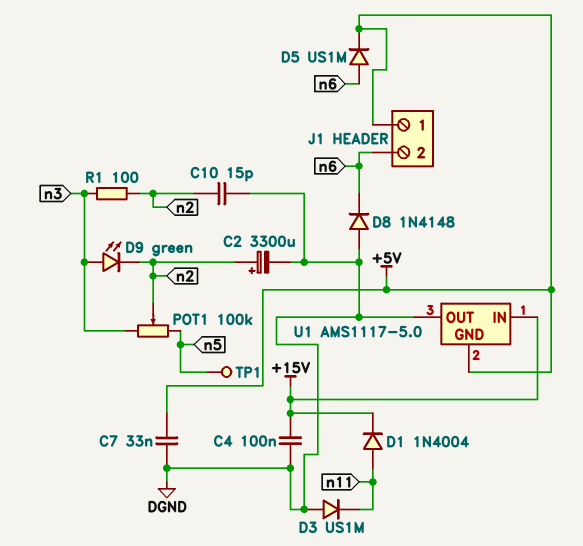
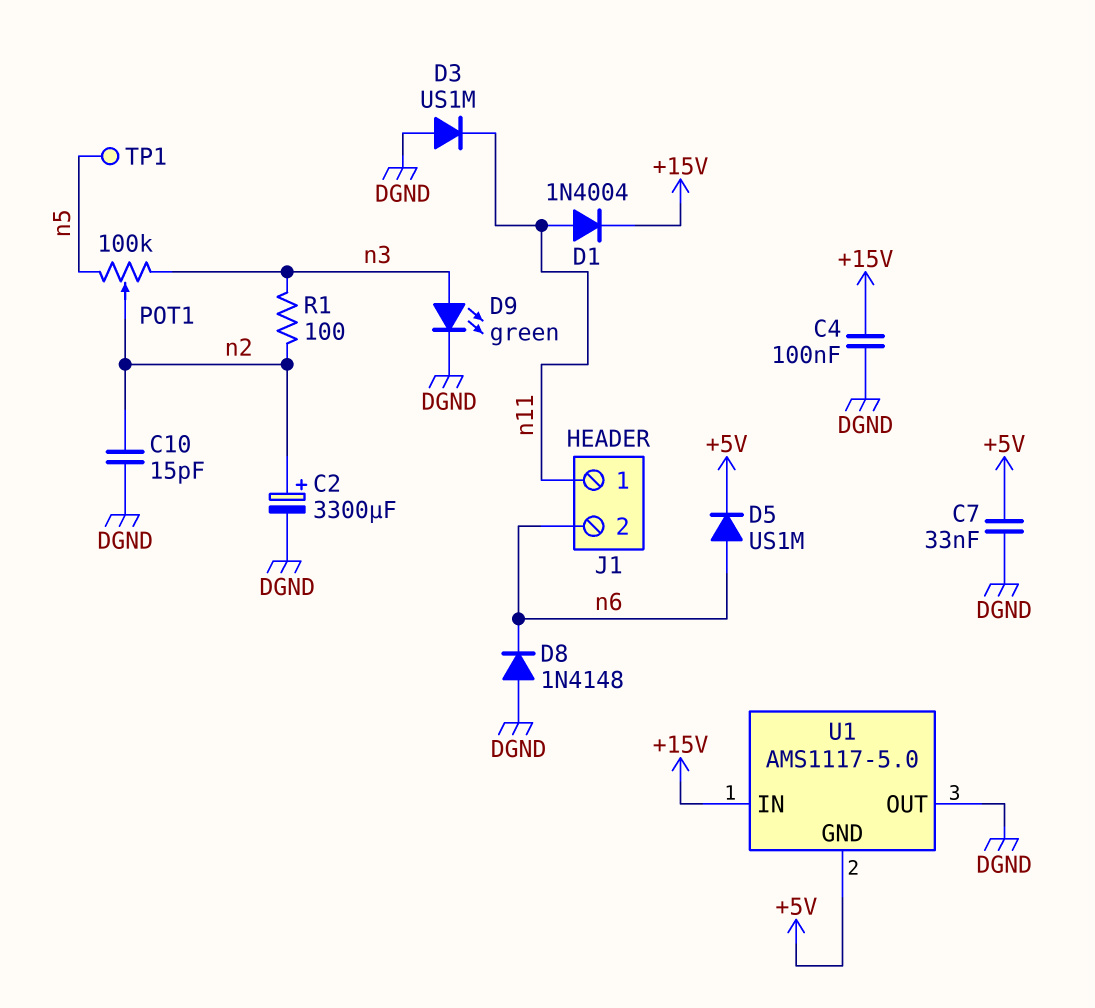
D9: LED green (A n3, K n2) -> LED green (A n3, K DGND)
J1 pin 1: +5V -> n11

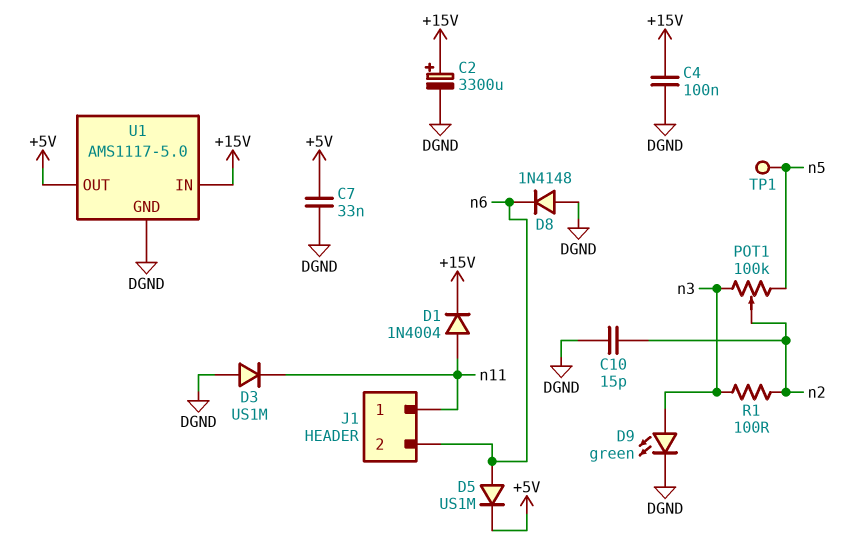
C2: 3300uF (plus n2, minus DGND) -> 3300uF (plus +15V, minus DGND)
U1 pin GND: +5V -> DGND
U1 pin OUT: DGND -> +5V

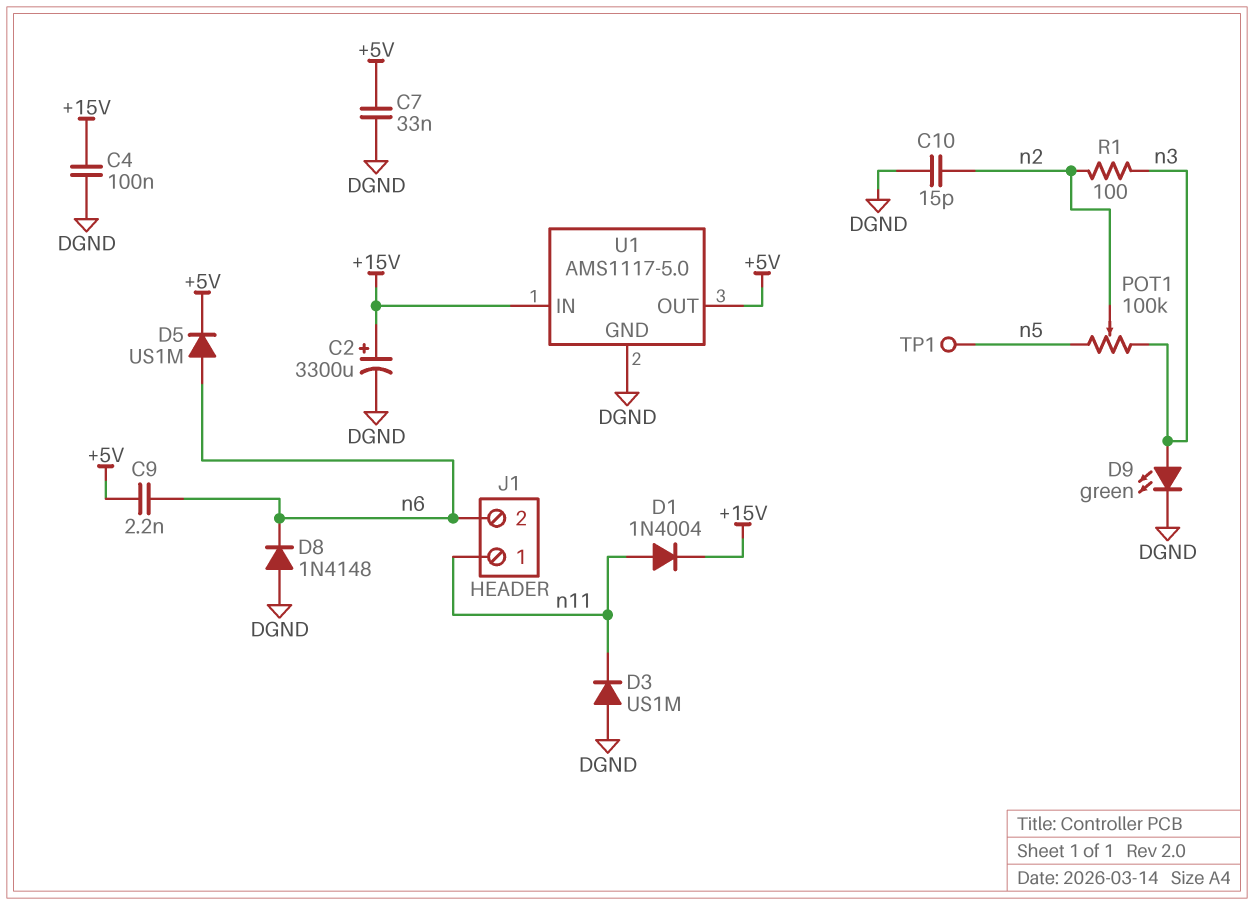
C9: none -> 2.2nF (+5V, n6)

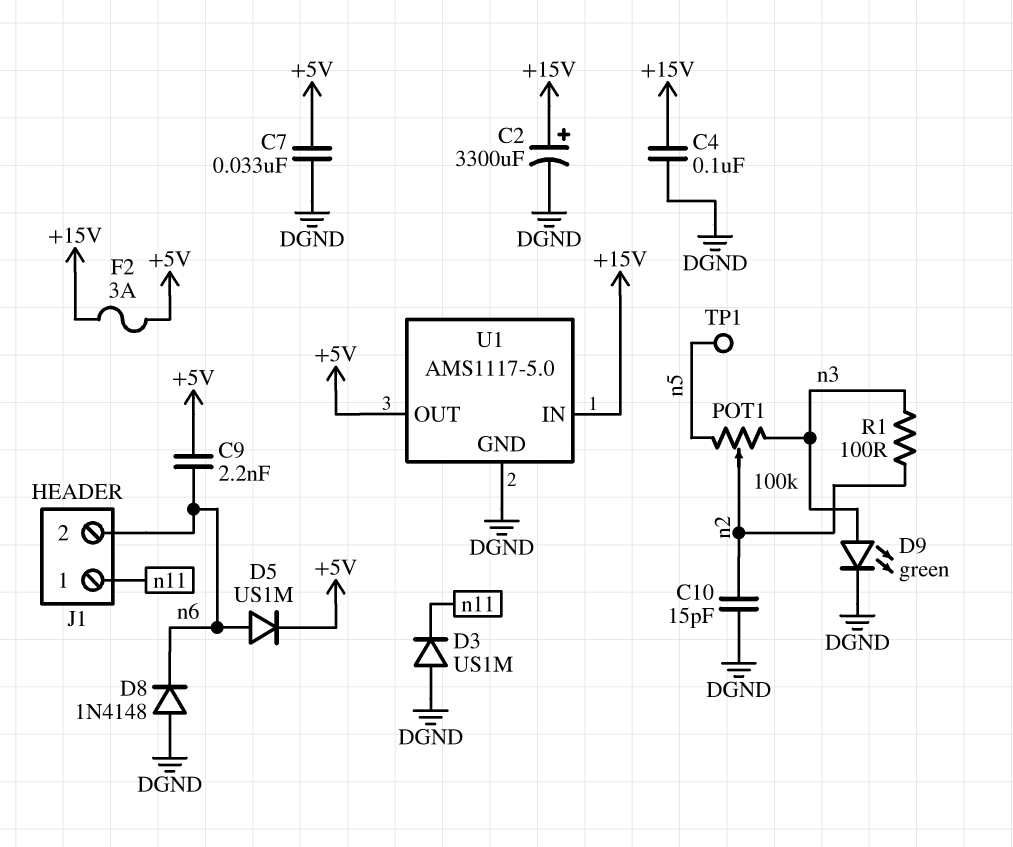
D1: diode 1N4004 (A n11, K +15V) -> none
F2: none -> 3A (+5V, +15V)

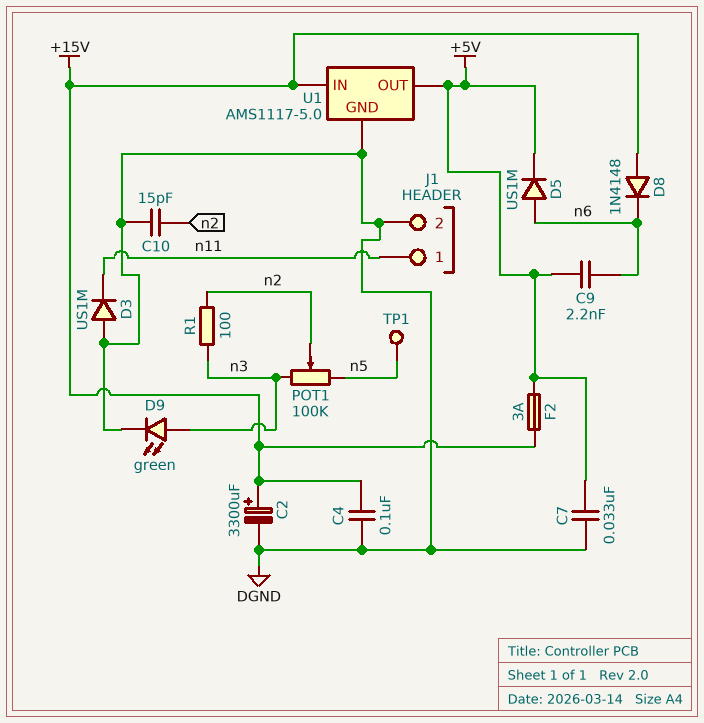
D8: diode 1N4148 (A DGND, K n6) -> diode 1N4148 (A +15V, K n6)
J1 pin 2: n6 -> DGND

